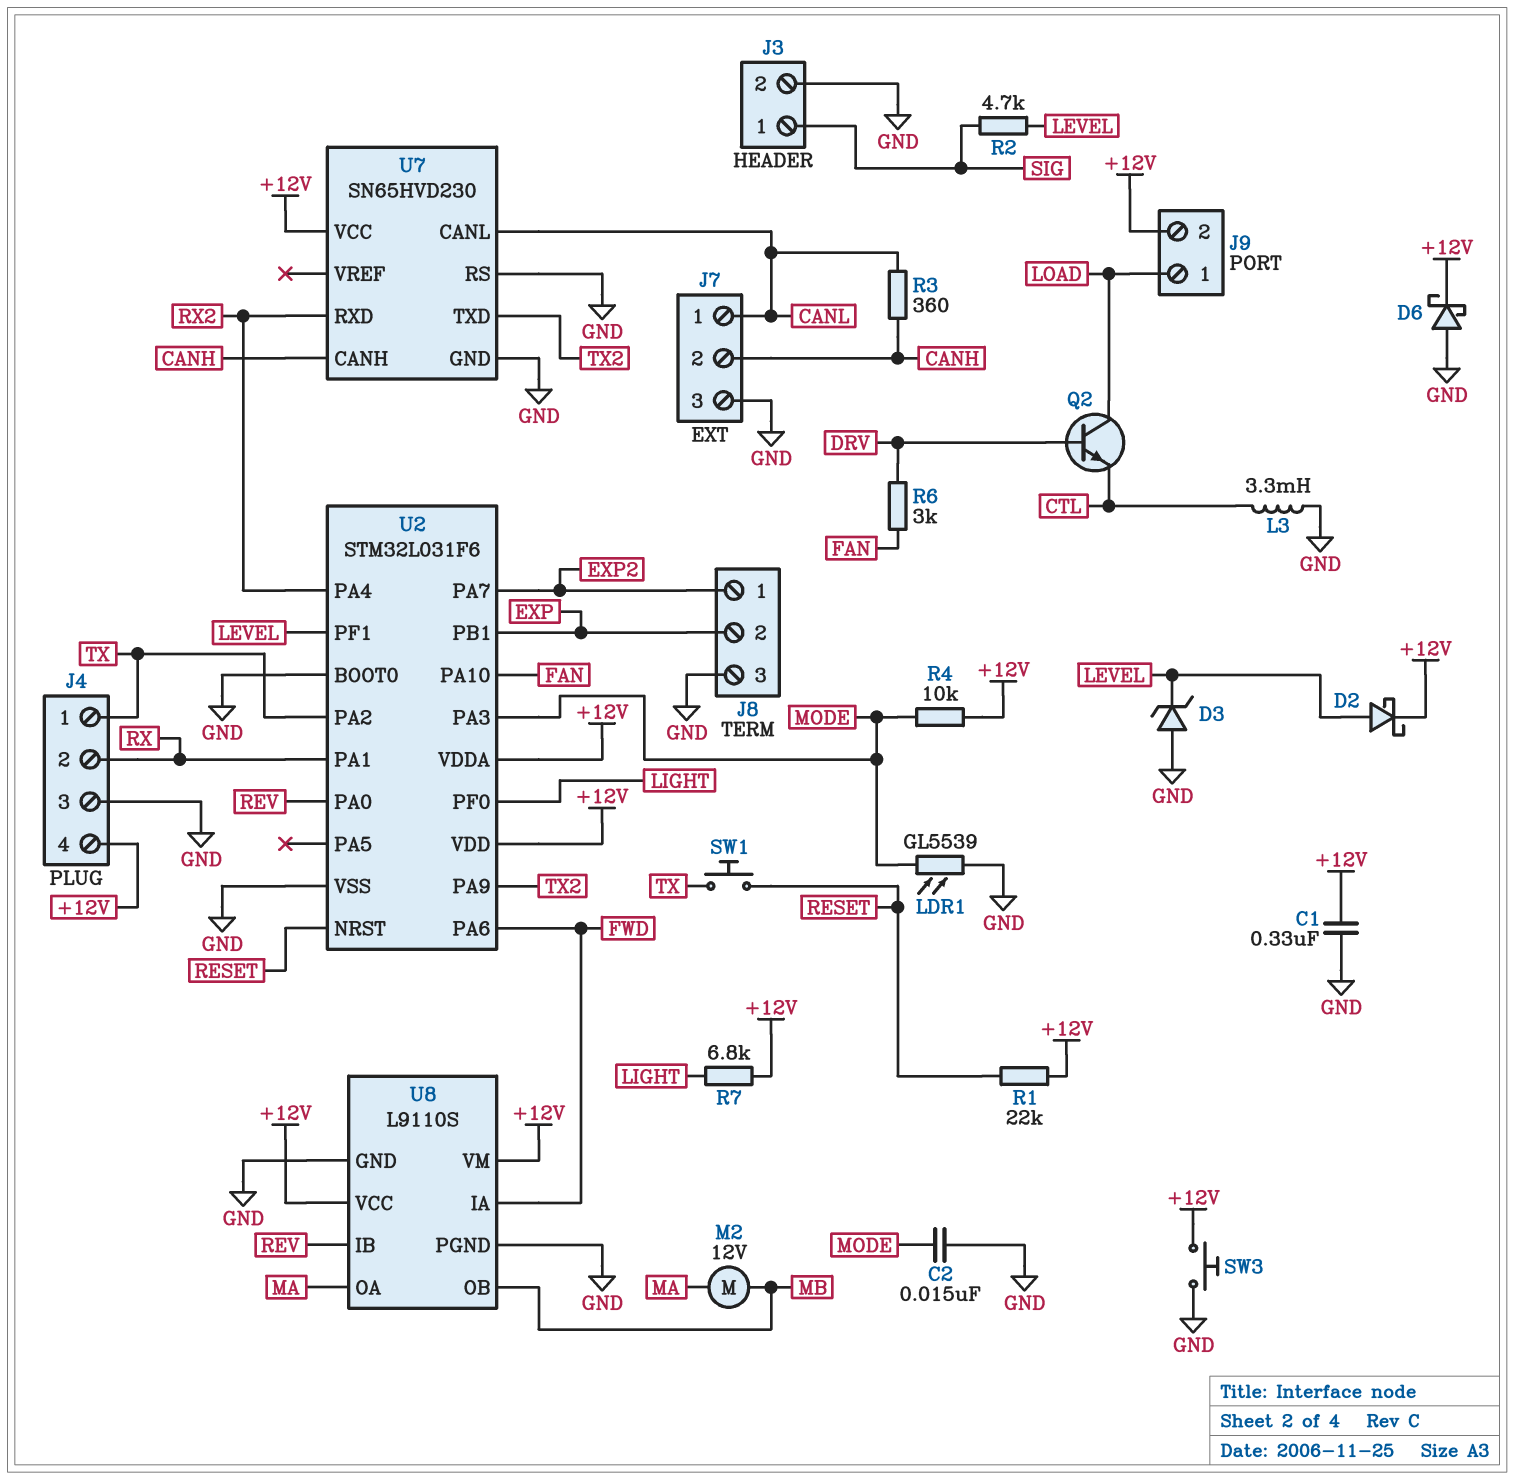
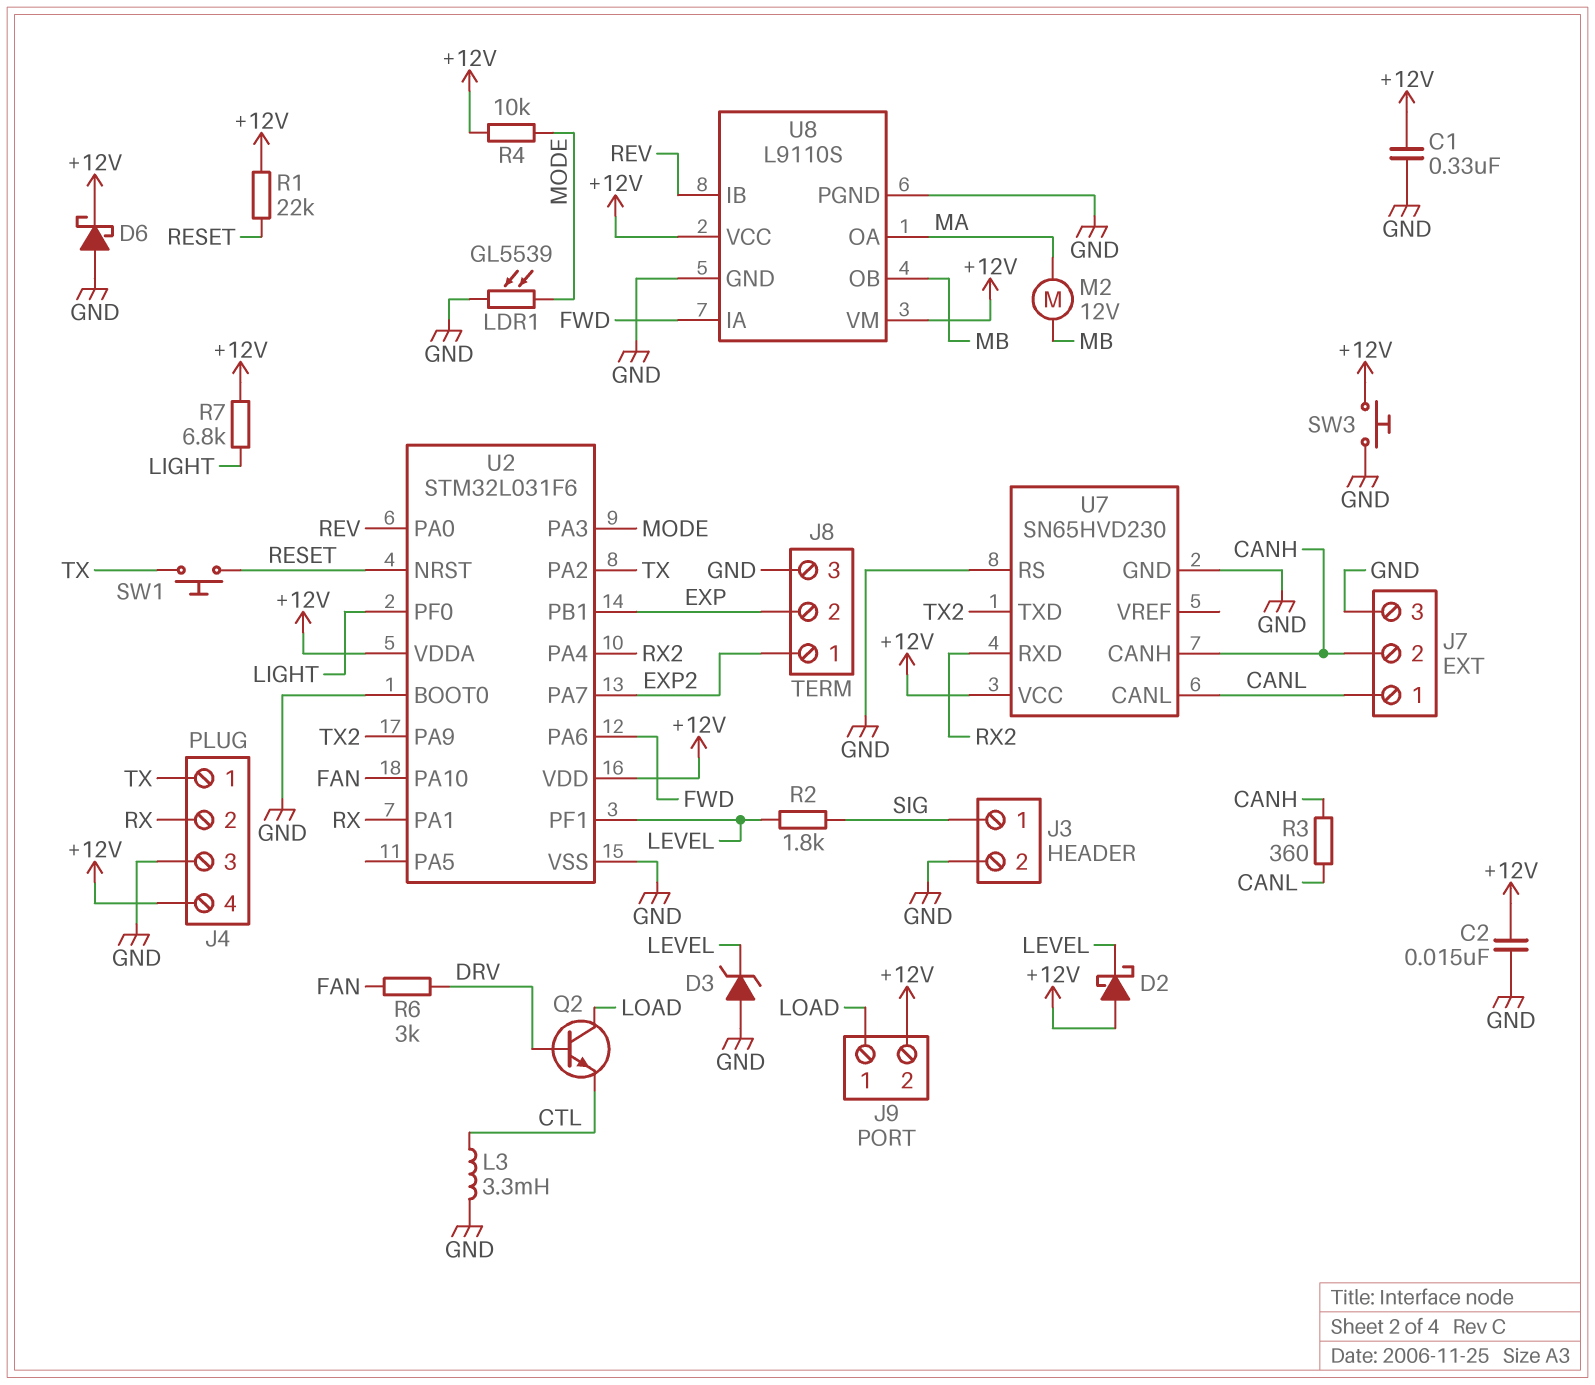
C2: 15nF (GND, MODE) -> 15nF (+12V, GND)
D2: schottky (A LEVEL, K +12V) -> schottky (A +12V, K LEVEL)
R2: 4.7k (LEVEL, SIG) -> 1.8k (LEVEL, SIG)

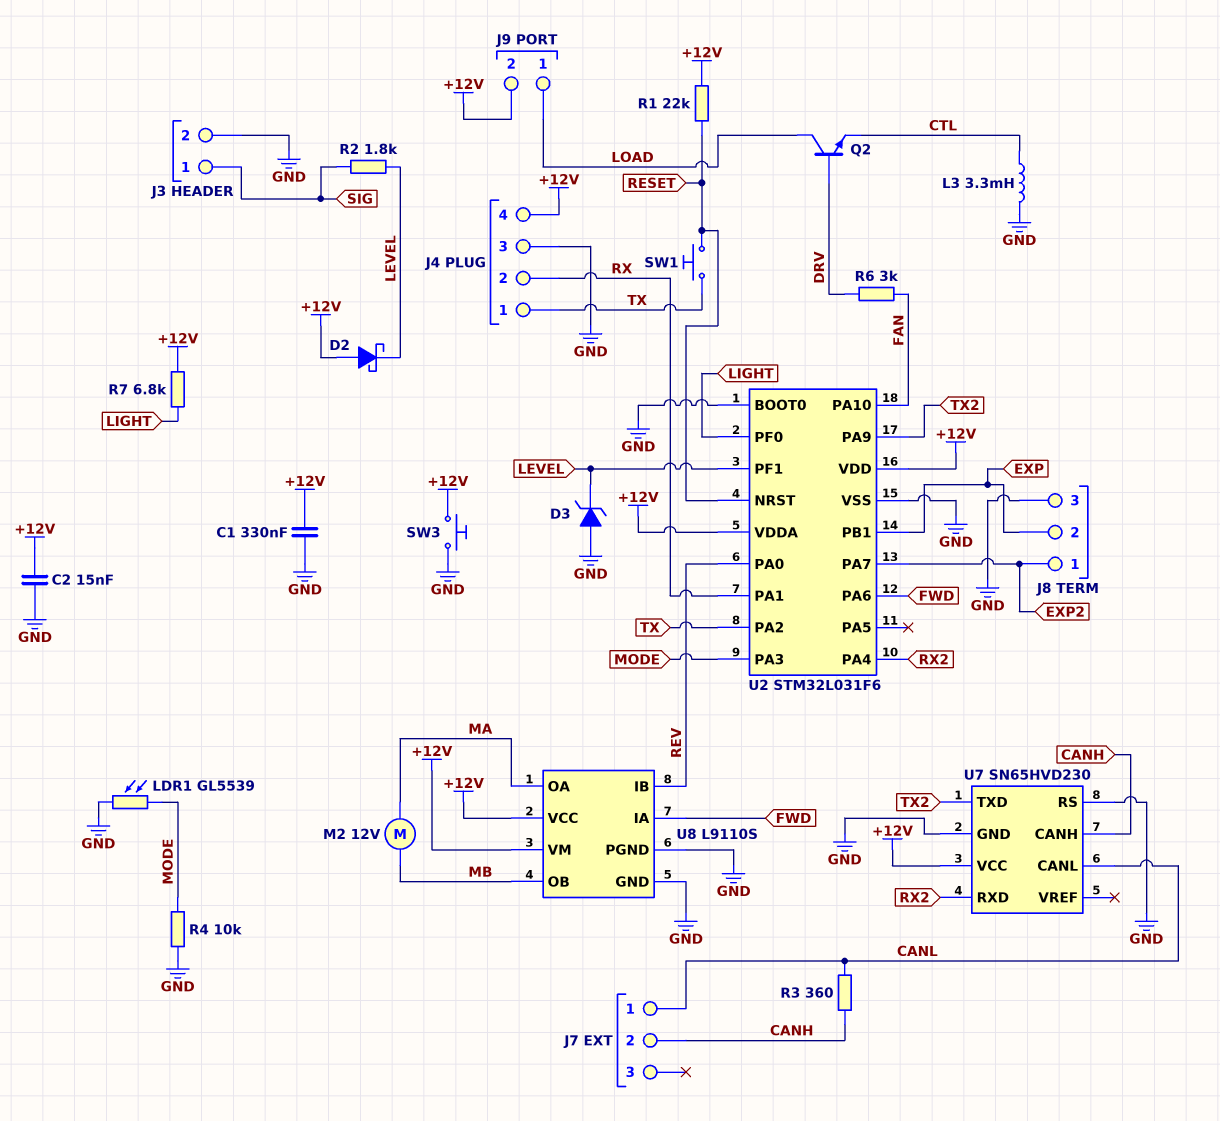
D6: schottky (A GND, K +12V) -> none
J7 pin 3: GND -> none
R4: 10k (+12V, MODE) -> 10k (GND, MODE)

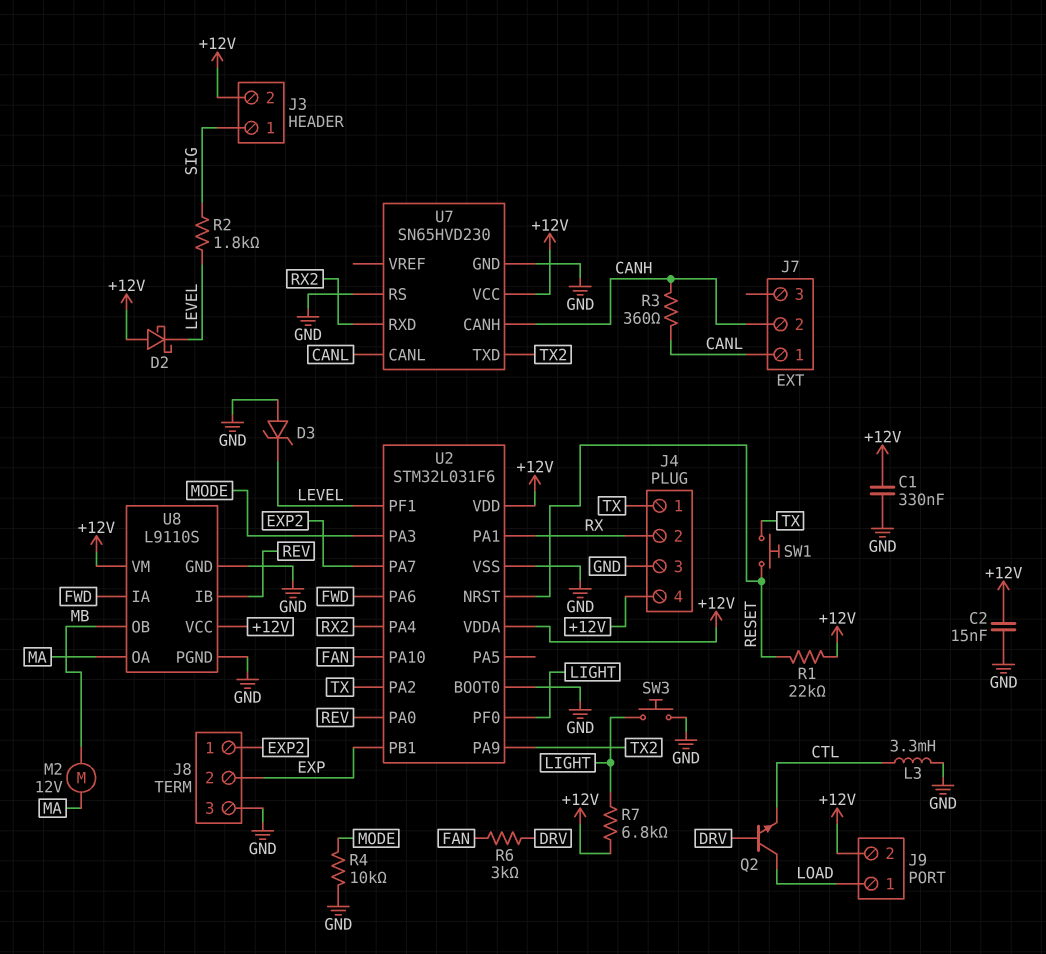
J3 pin 2: GND -> +12V
LDR1: GL5539 (GND, MODE) -> none
SW3: button (+12V, GND) -> button (GND, LIGHT)

